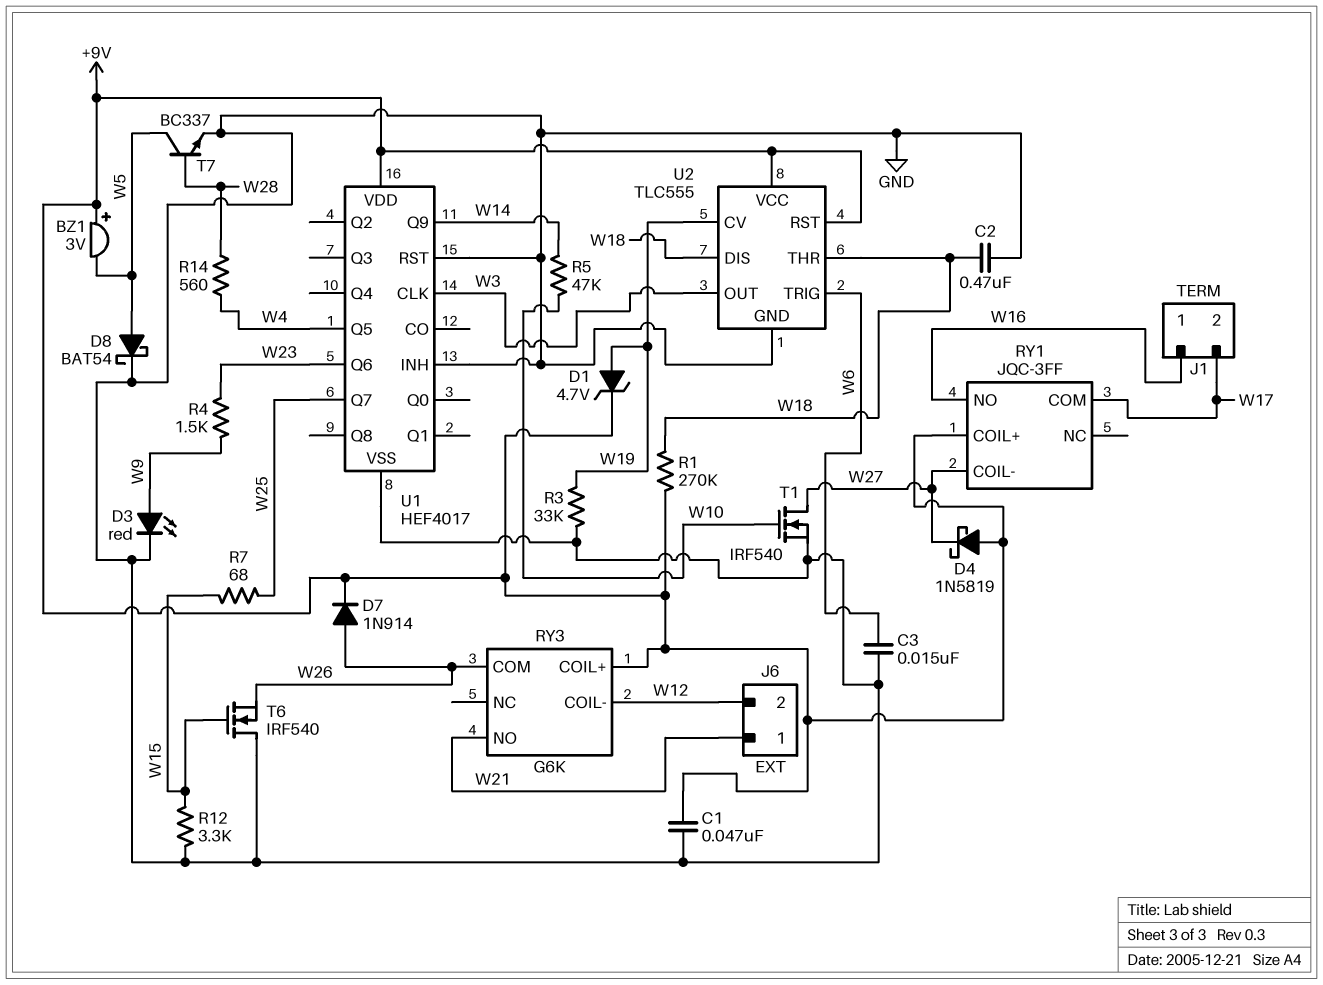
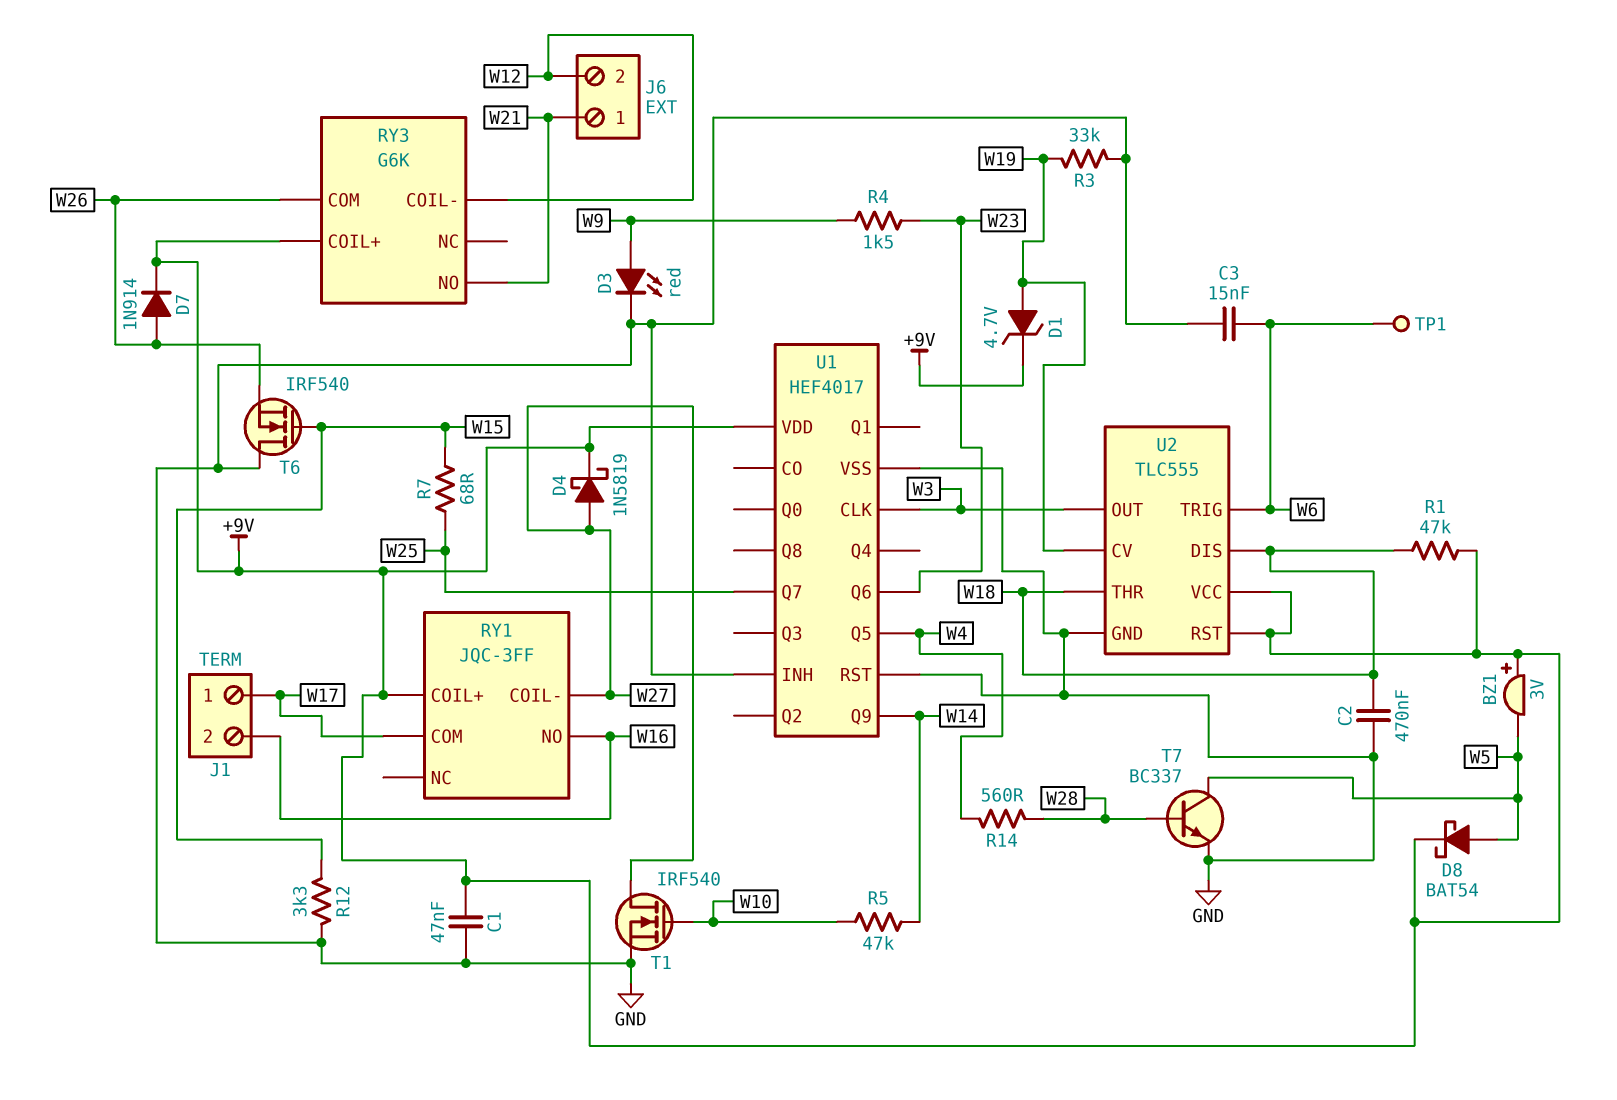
D4: schottky 1N5819 (A +9V, K W27) -> schottky 1N5819 (A W27, K +9V)
D8: schottky BAT54 (A W5, K GND) -> schottky BAT54 (A W5, K +9V)
J1 pin 1: W16 -> W17
J1 pin 2: W17 -> W16
R1: 270k (+9V, W18) -> 47k (+9V, W18)
TP1: none -> test point (W6)

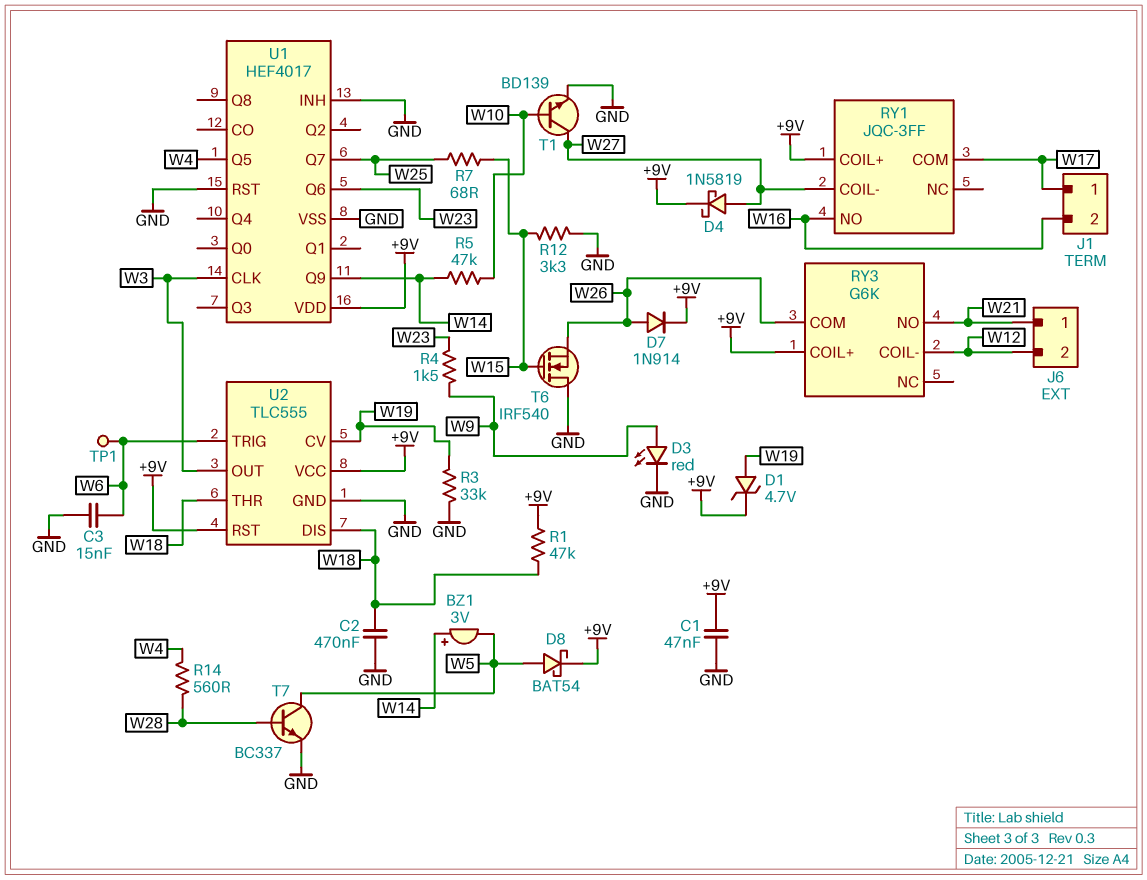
BZ1: buzzer 3V (plus +9V, minus W5) -> buzzer 3V (plus W14, minus W5)
T1: NMOS IRF540 (G W10, D W27, S GND) -> NPN BD139 (B W10, C W27, E GND)

